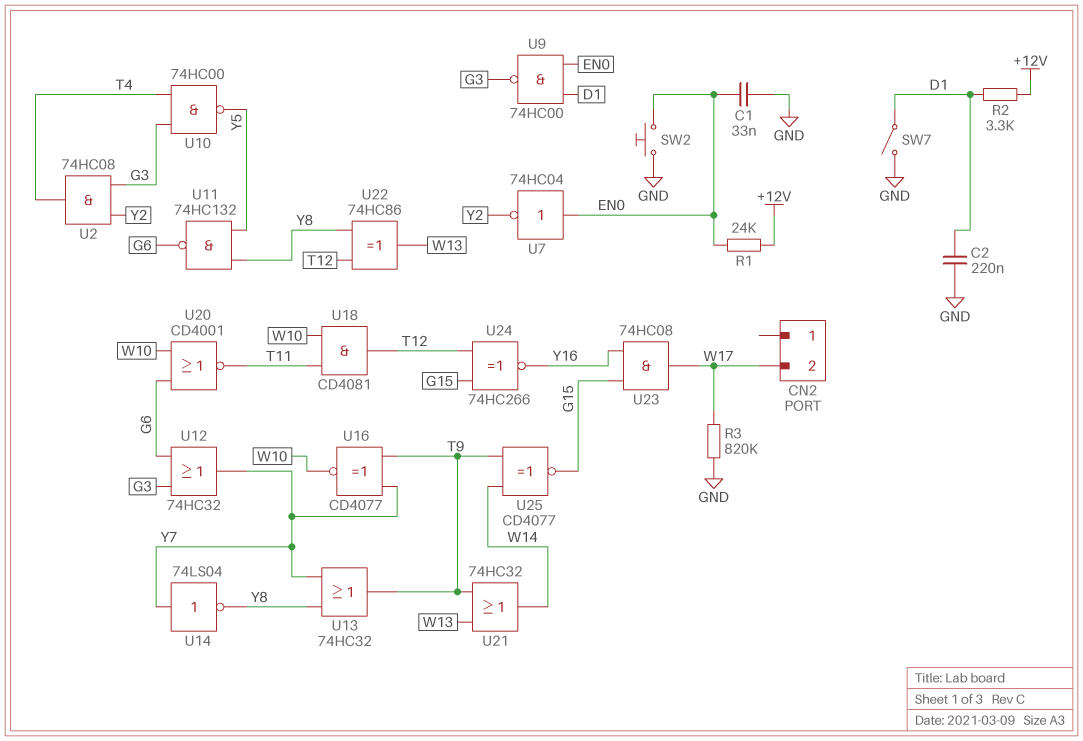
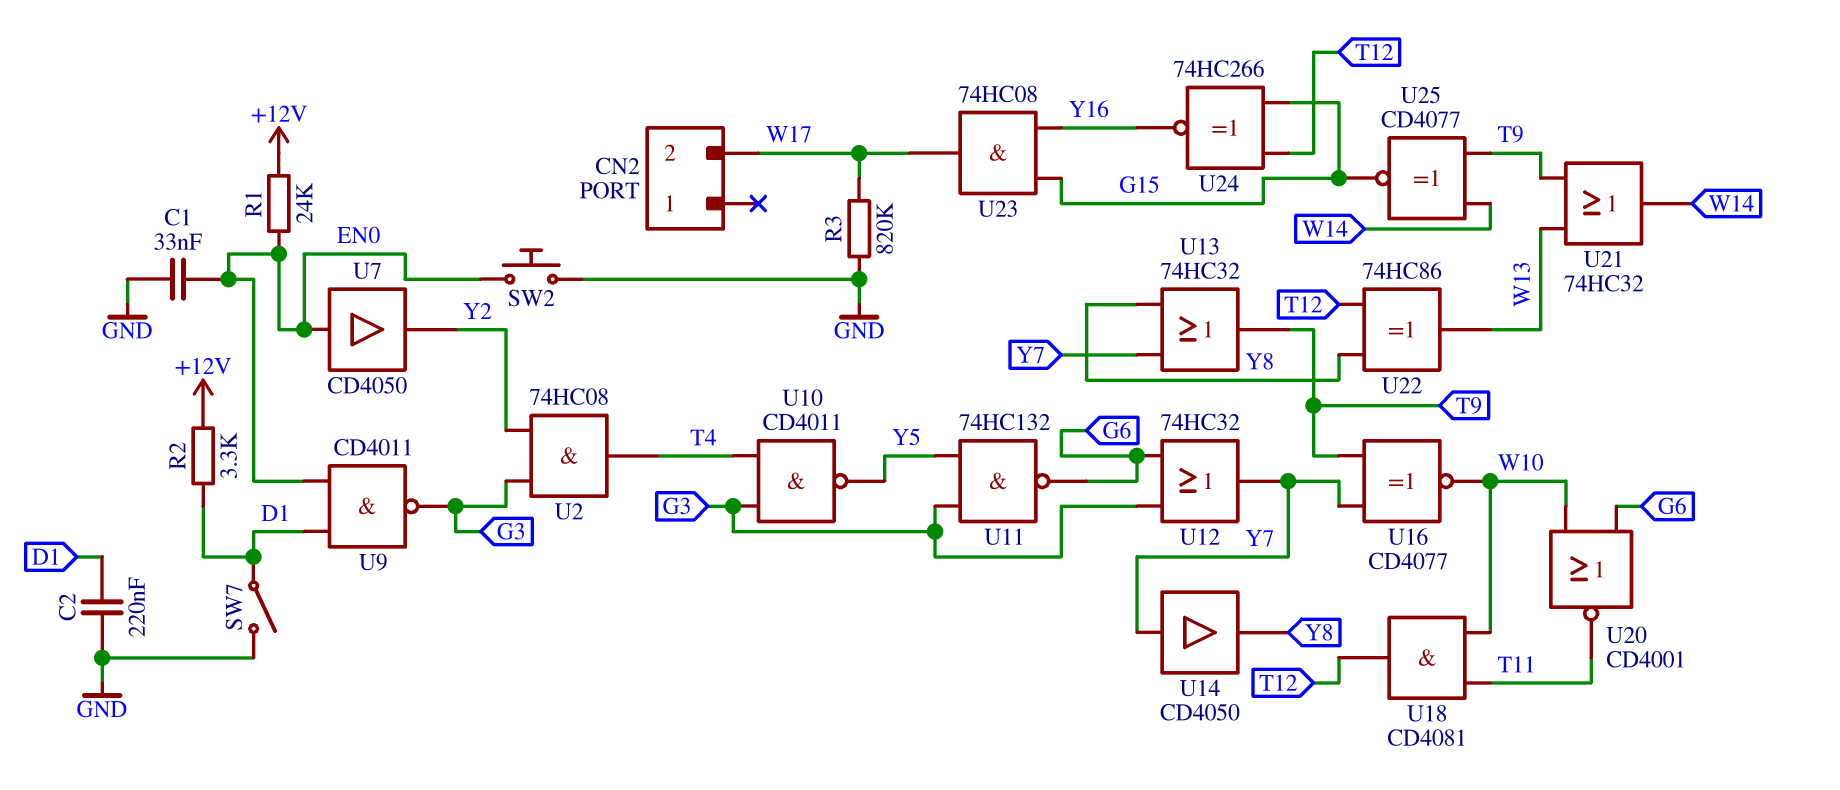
U7: NOT 74HC04 (in EN0, out Y2) -> buffer CD4050 (in EN0, out Y2)
U9: NAND 74HC00 (in D1, in EN0, out G3) -> NAND CD4011 (in D1, in EN0, out G3)
U10: NAND 74HC00 (in G3, in T4, out Y5) -> NAND CD4011 (in G3, in T4, out Y5)
U11: NAND 74HC132 (in Y5, in Y8, out G6) -> NAND 74HC132 (in G3, in Y5, out G6)
U14: NOT 74LS04 (in Y7, out Y8) -> buffer CD4050 (in Y7, out Y8)

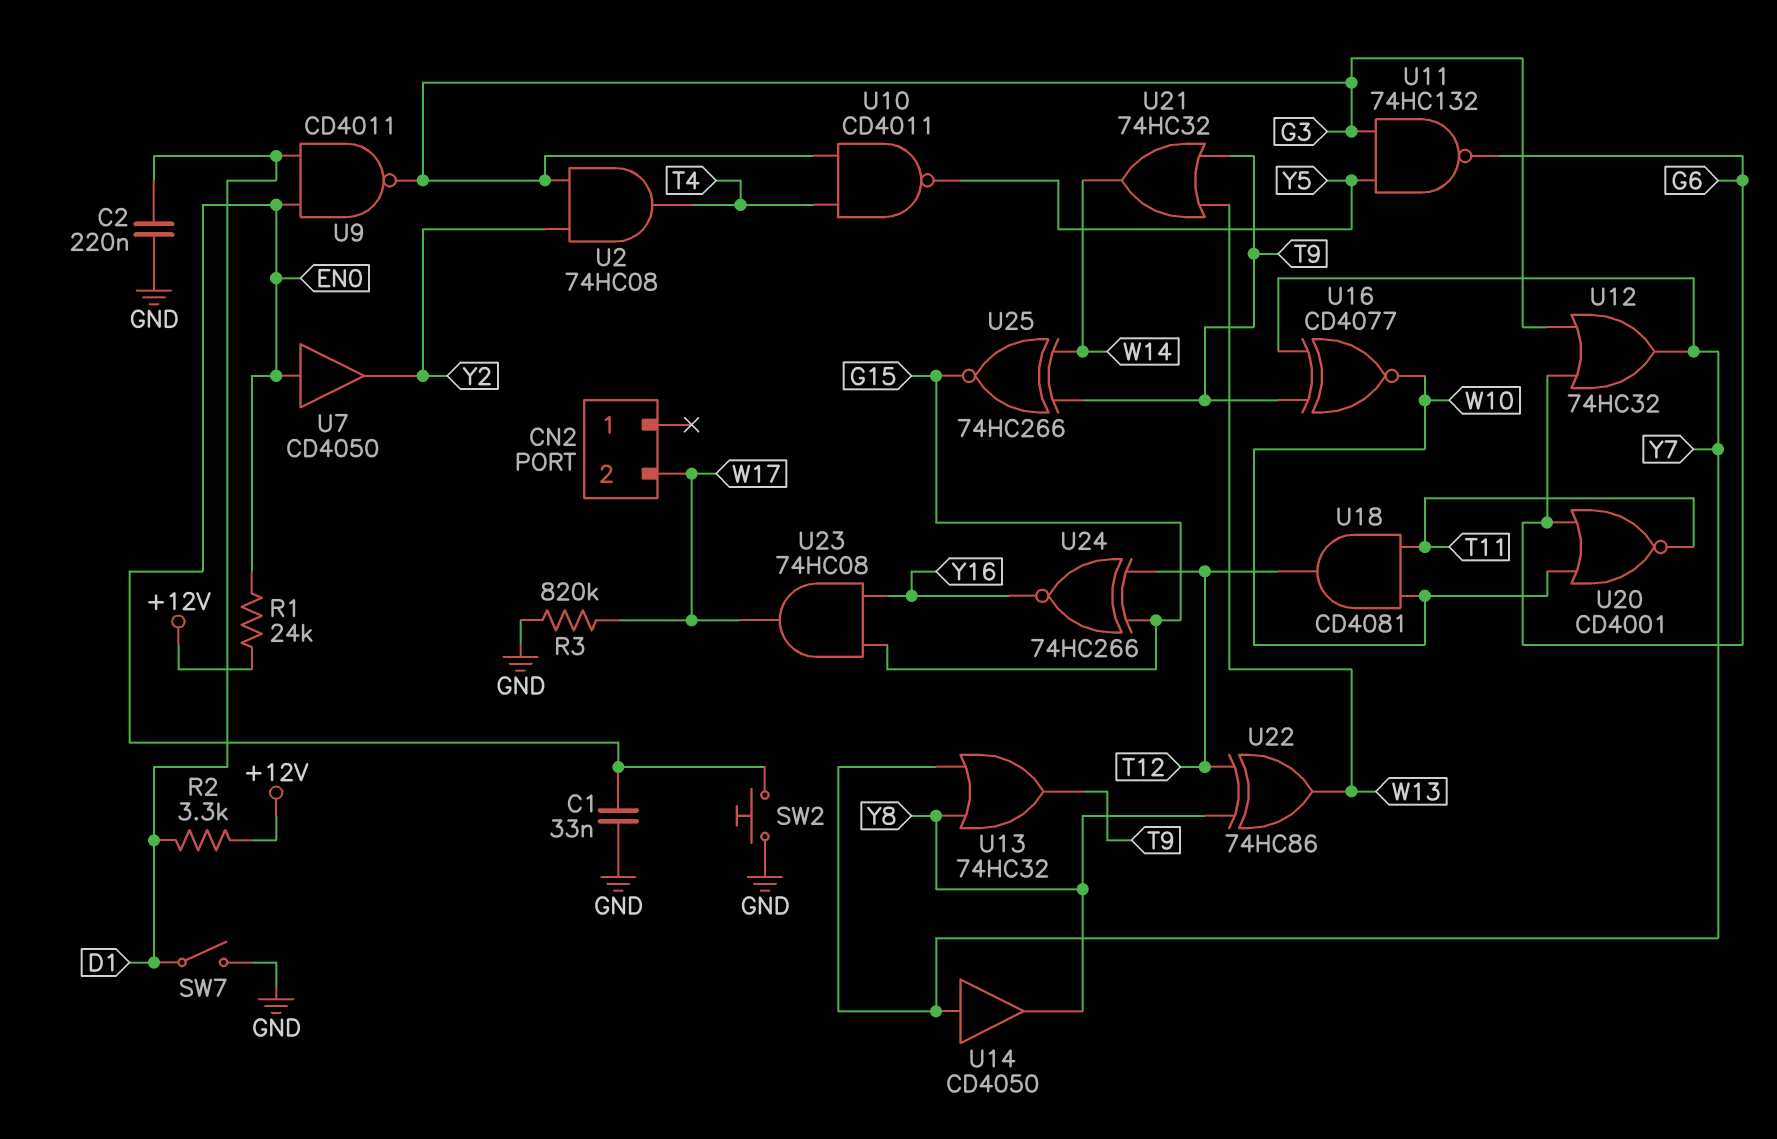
U25: XNOR CD4077 (in T9, in W14, out G15) -> XNOR 74HC266 (in T9, in W14, out G15)

